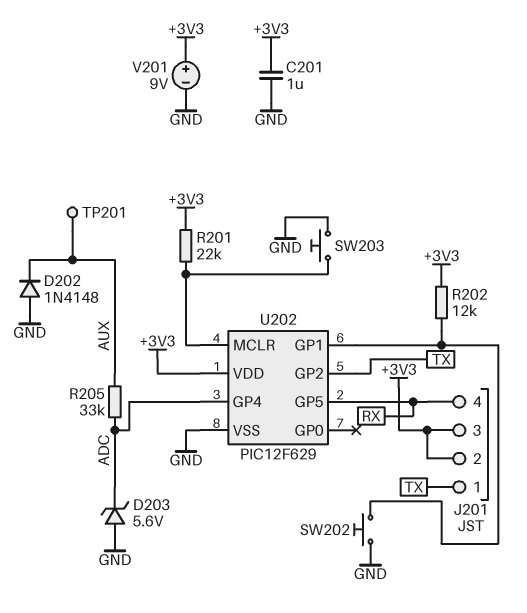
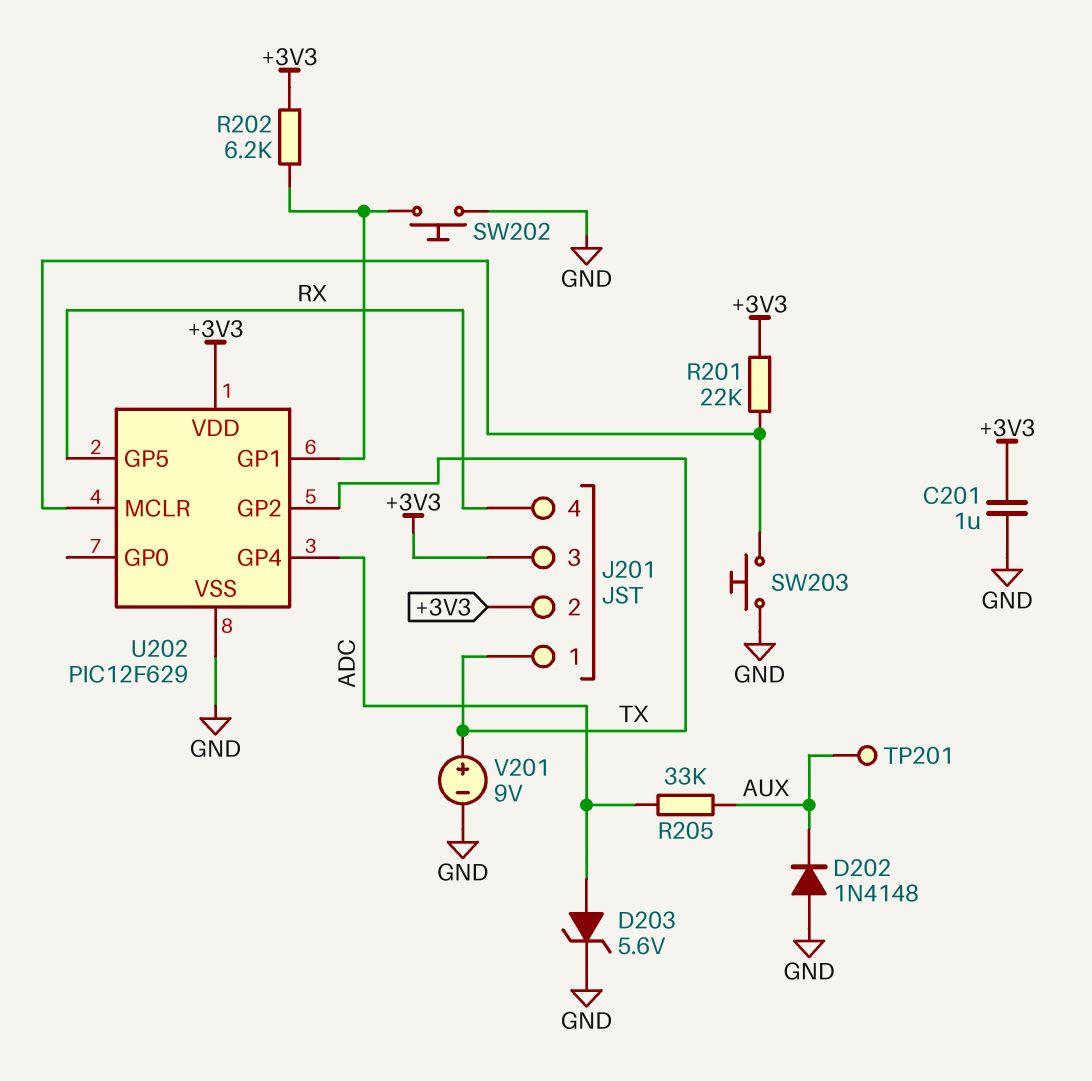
D203: zener 5.6V (A GND, K ADC) -> zener 5.6V (A ADC, K GND)
R202: 12k (+3V3, U202/GP1) -> 6.2k (+3V3, U202/GP1)
V201: 9V (plus +3V3, minus GND) -> 9V (plus TX, minus GND)

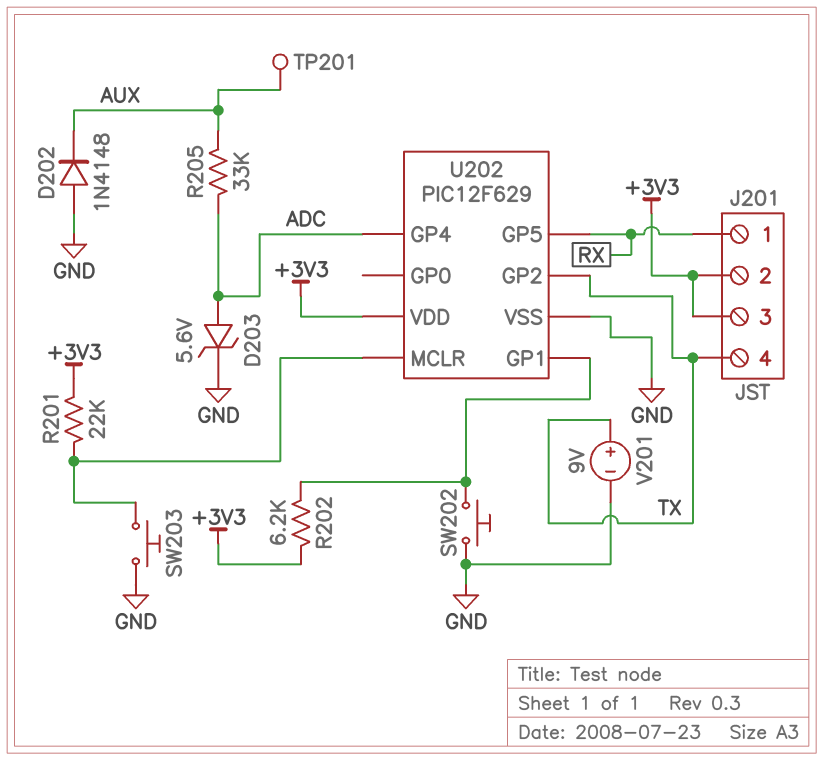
C201: 1uF (+3V3, GND) -> none
J201 pin 1: TX -> RX
J201 pin 4: RX -> TX

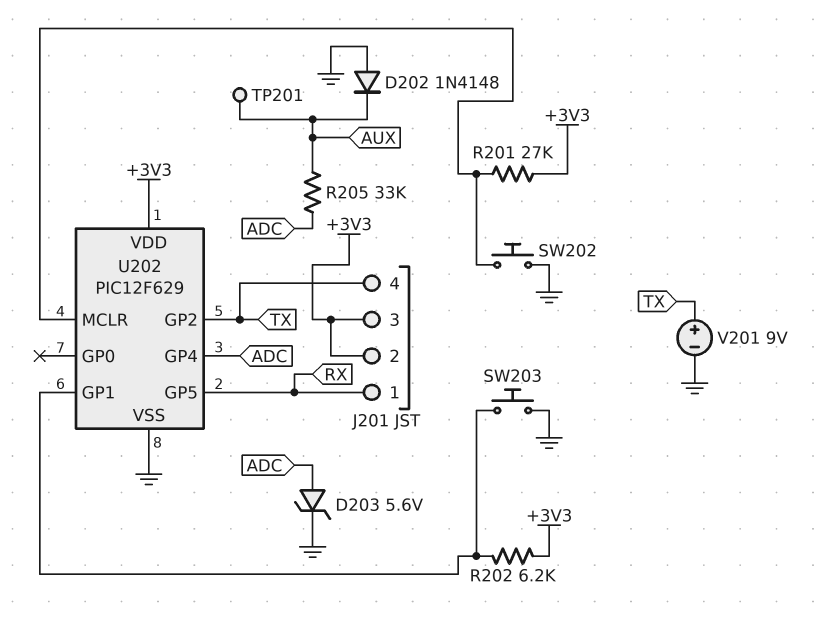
R201: 22k (+3V3, U202/MCLR) -> 27k (+3V3, U202/MCLR)
SW202: button (GND, U202/GP1) -> button (GND, U202/MCLR)
SW203: button (GND, U202/MCLR) -> button (GND, U202/GP1)

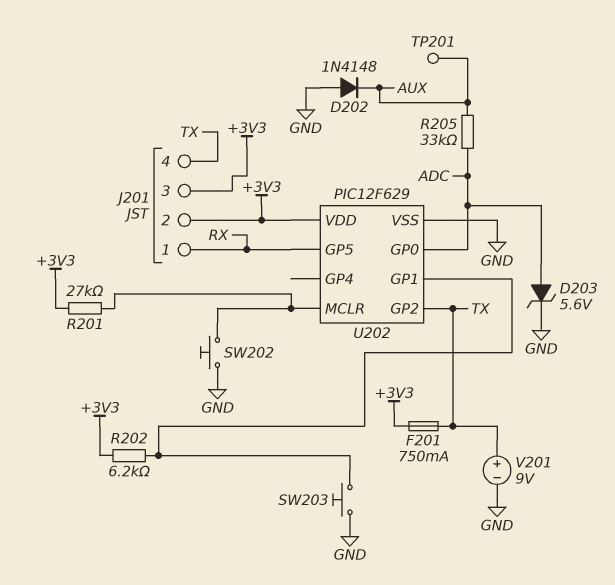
F201: none -> 750mA (+3V3, TX)
U202 pin GP0: none -> ADC
U202 pin GP4: ADC -> none

